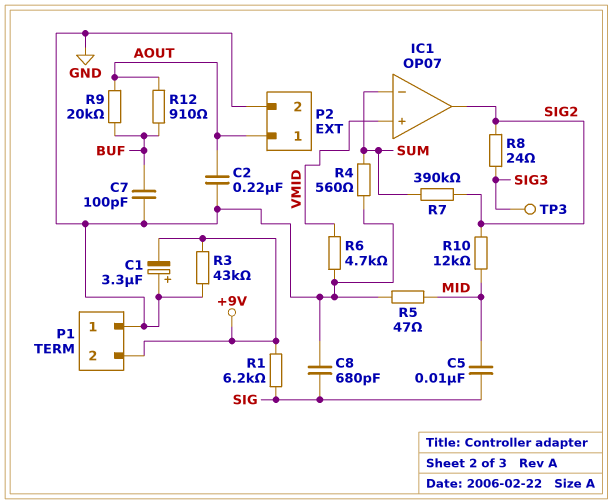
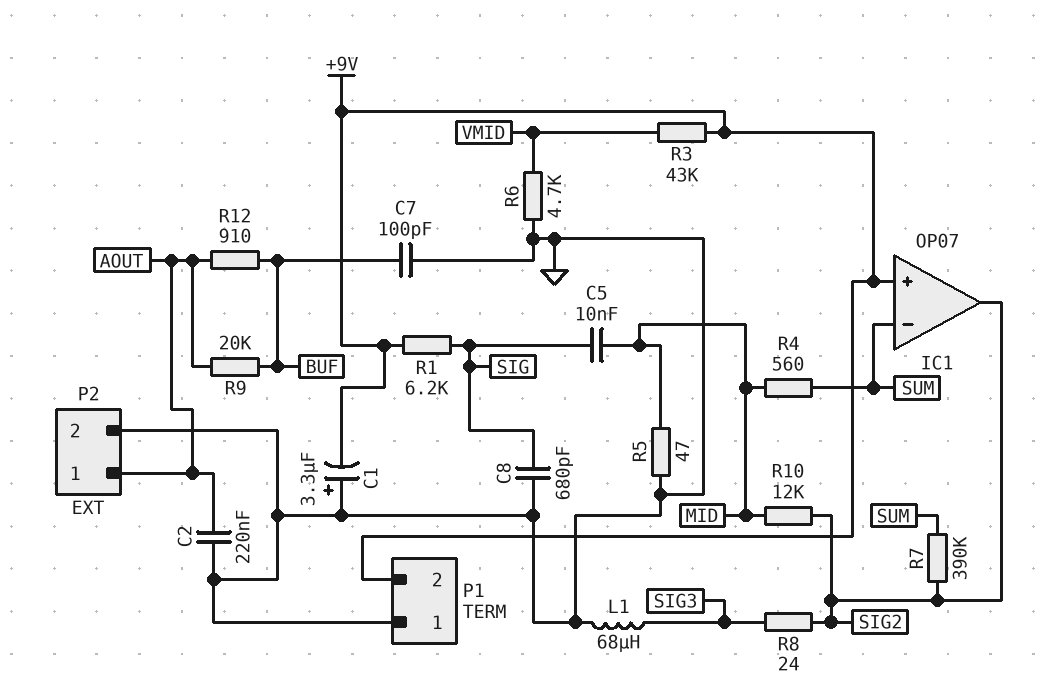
IC1 pin in+: VMID -> +9V
L1: none -> 68uH (GND, SIG3)
R3: 43k (+9V, GND) -> 43k (+9V, VMID)
R4: 560 (GND, SUM) -> 560 (MID, SUM)
TP3: test point (SIG3) -> none

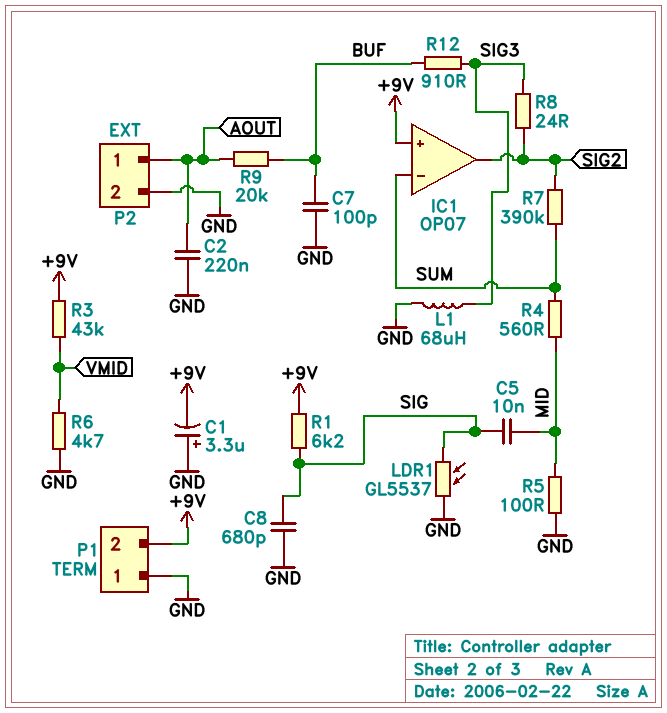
LDR1: none -> GL5537 (GND, SIG)
R5: 47 (GND, MID) -> 100 (GND, MID)
R10: 12k (MID, SIG2) -> none
R12: 910 (AOUT, BUF) -> 910 (BUF, SIG3)

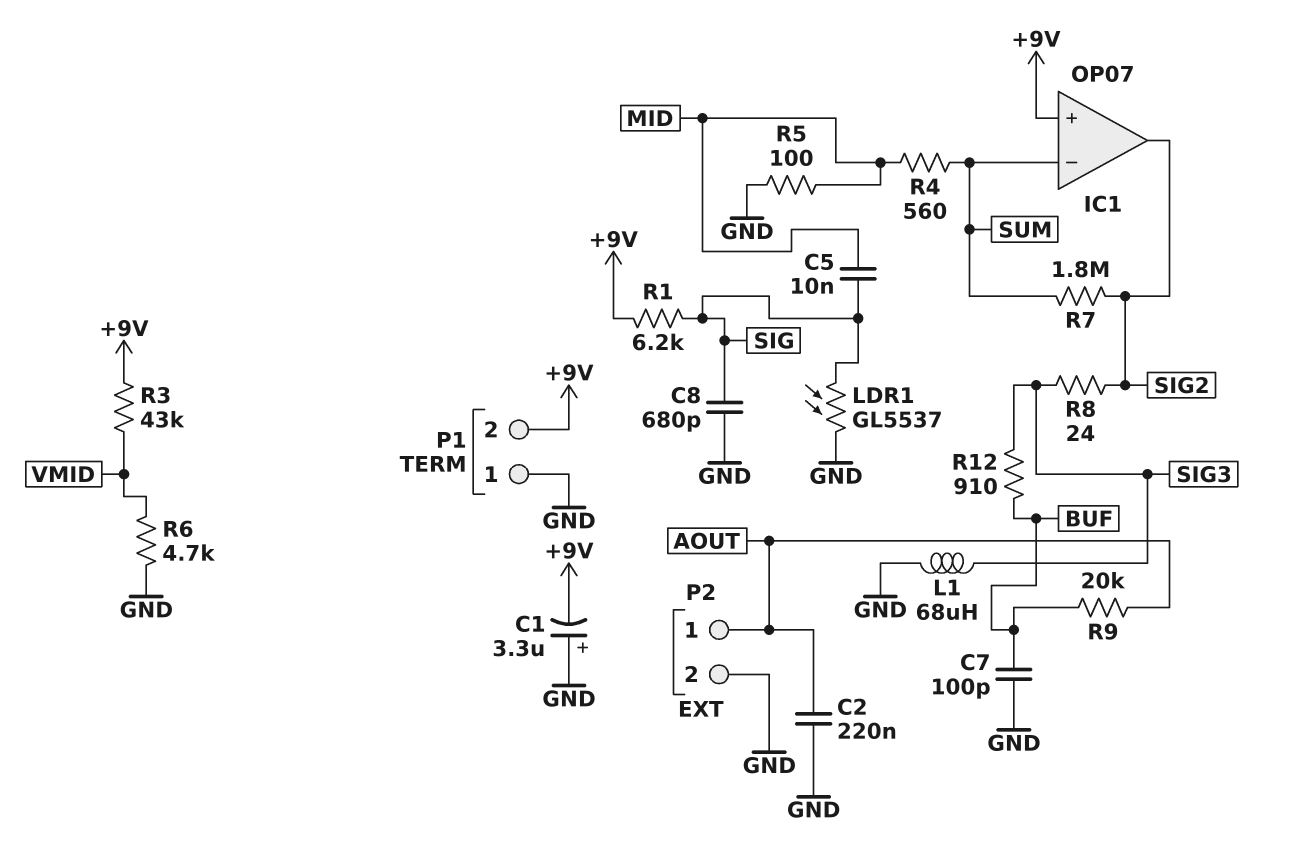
R7: 390k (SIG2, SUM) -> 1.8M (SIG2, SUM)

